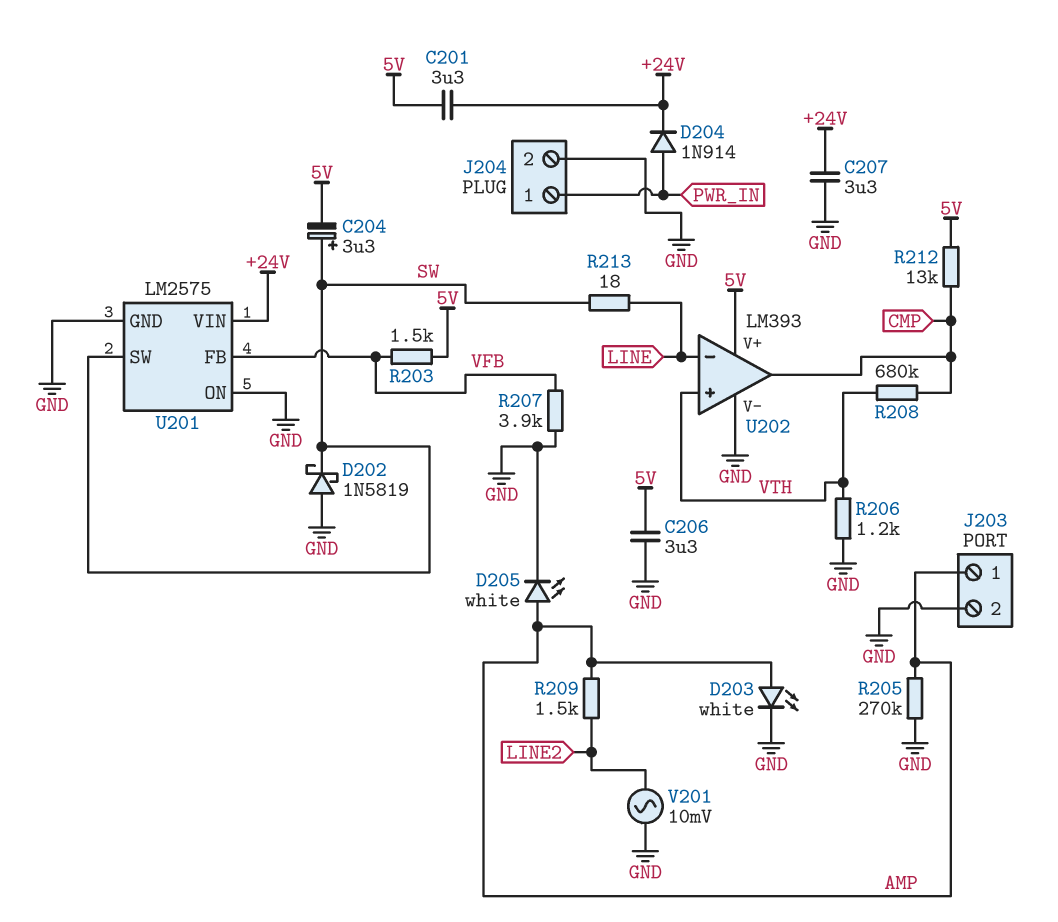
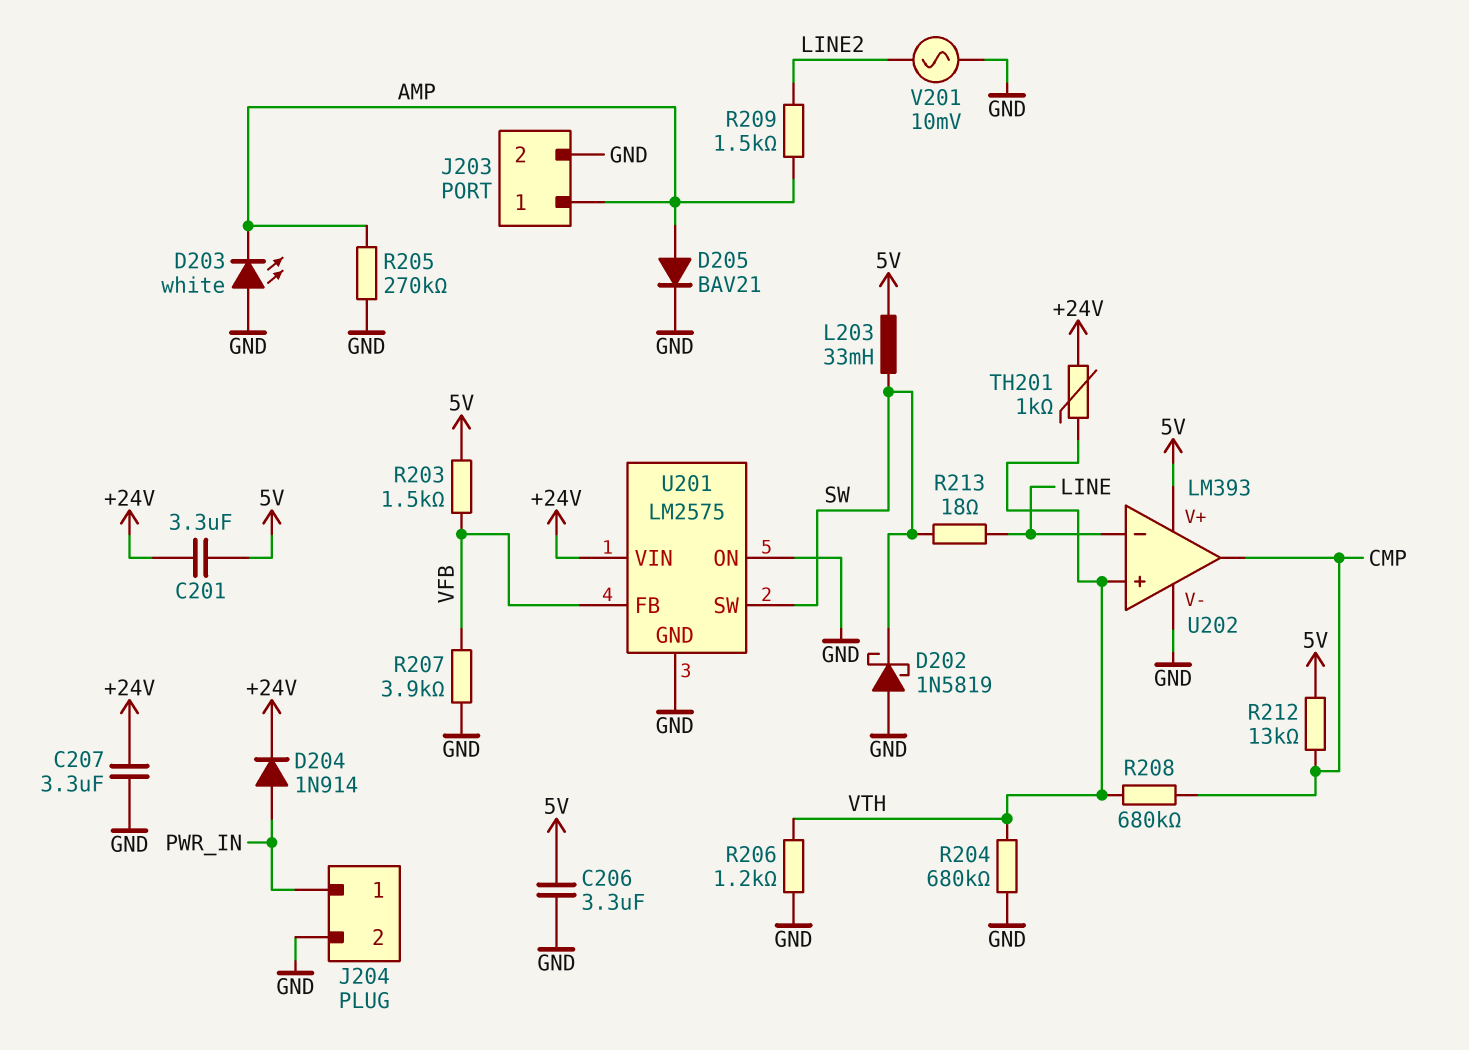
C204: 3.3uF (plus SW, minus 5V) -> none
D203: LED white (A AMP, K GND) -> LED white (A GND, K AMP)
D205: LED white (A AMP, K GND) -> diode BAV21 (A AMP, K GND)
L203: none -> 33mH (5V, SW)
R204: none -> 680k (GND, VTH)
TH201: none -> 1k (+24V, VTH)

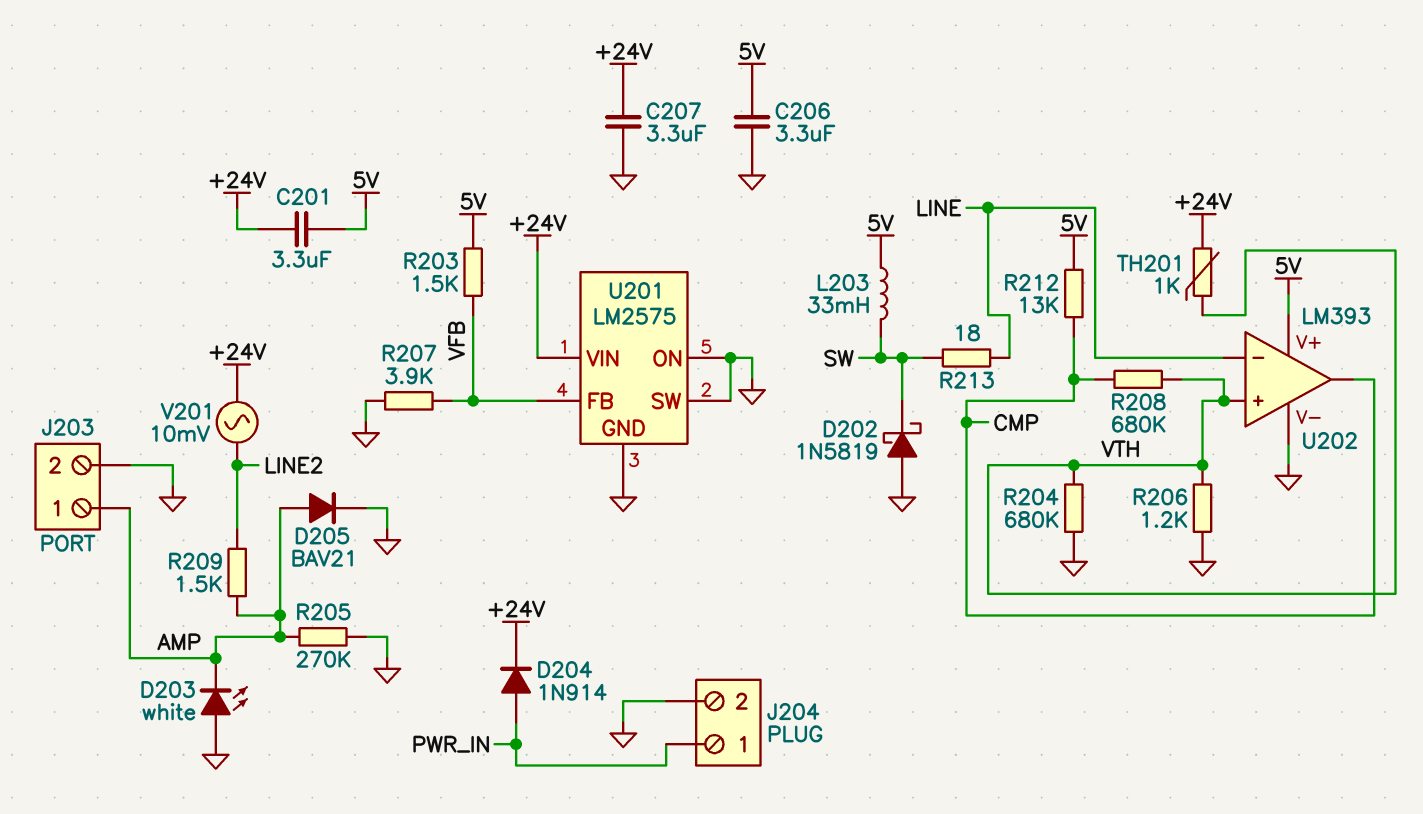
U201 pin SW: SW -> GND
V201: AC 10mV (GND, LINE2) -> AC 10mV (+24V, LINE2)

